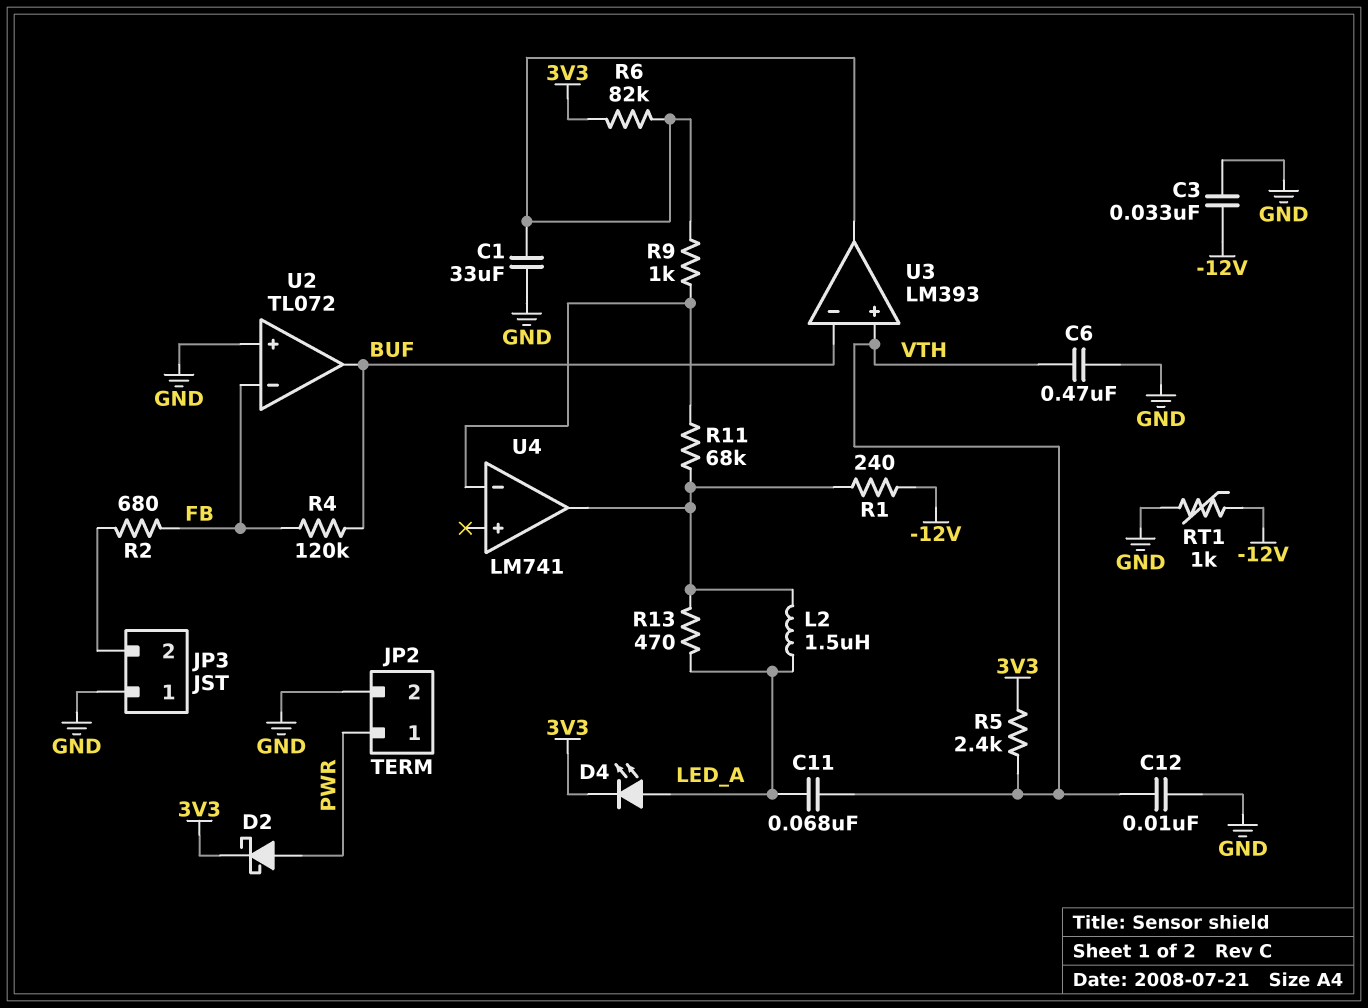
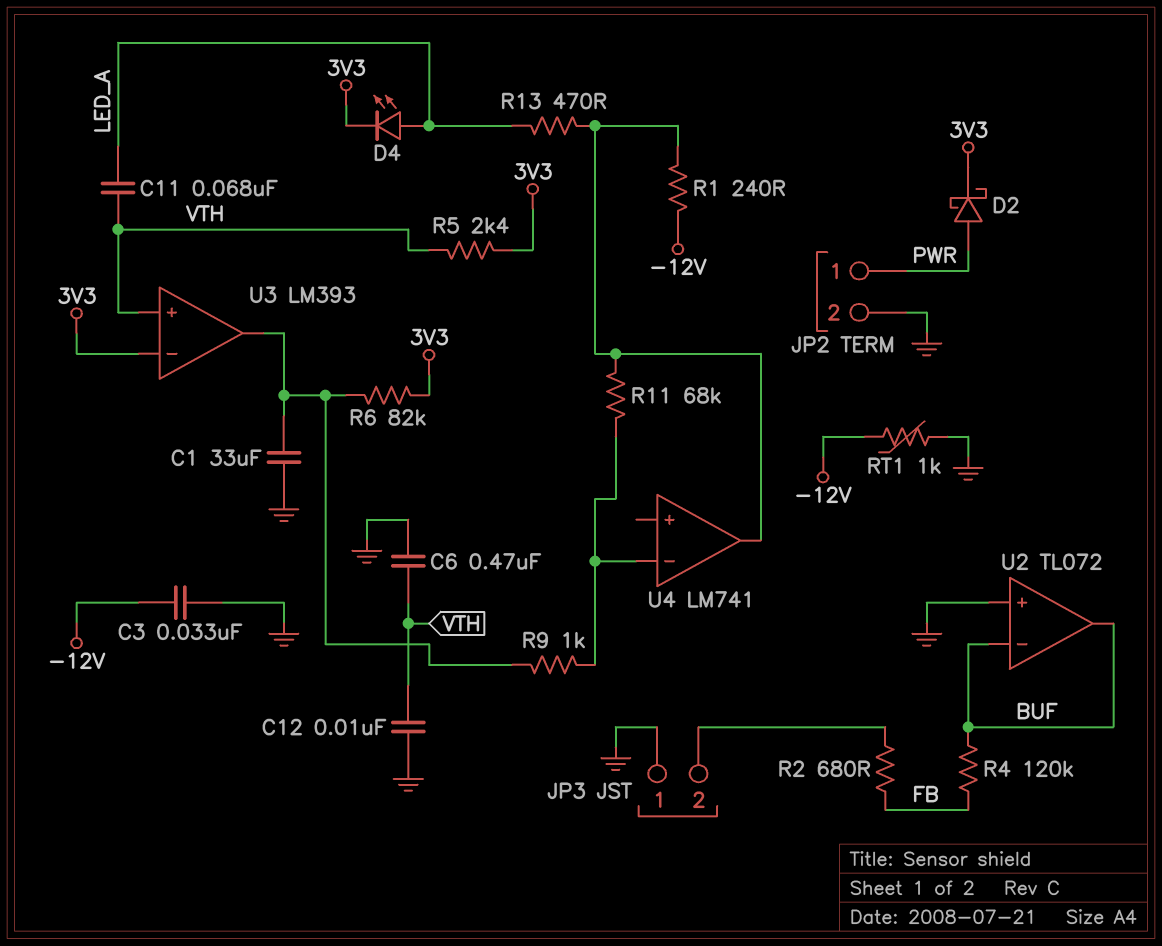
L2: 1.5uH (LED_A, U4/out) -> none
U2 pin in-: FB -> BUF
U3 pin in-: BUF -> 3V3

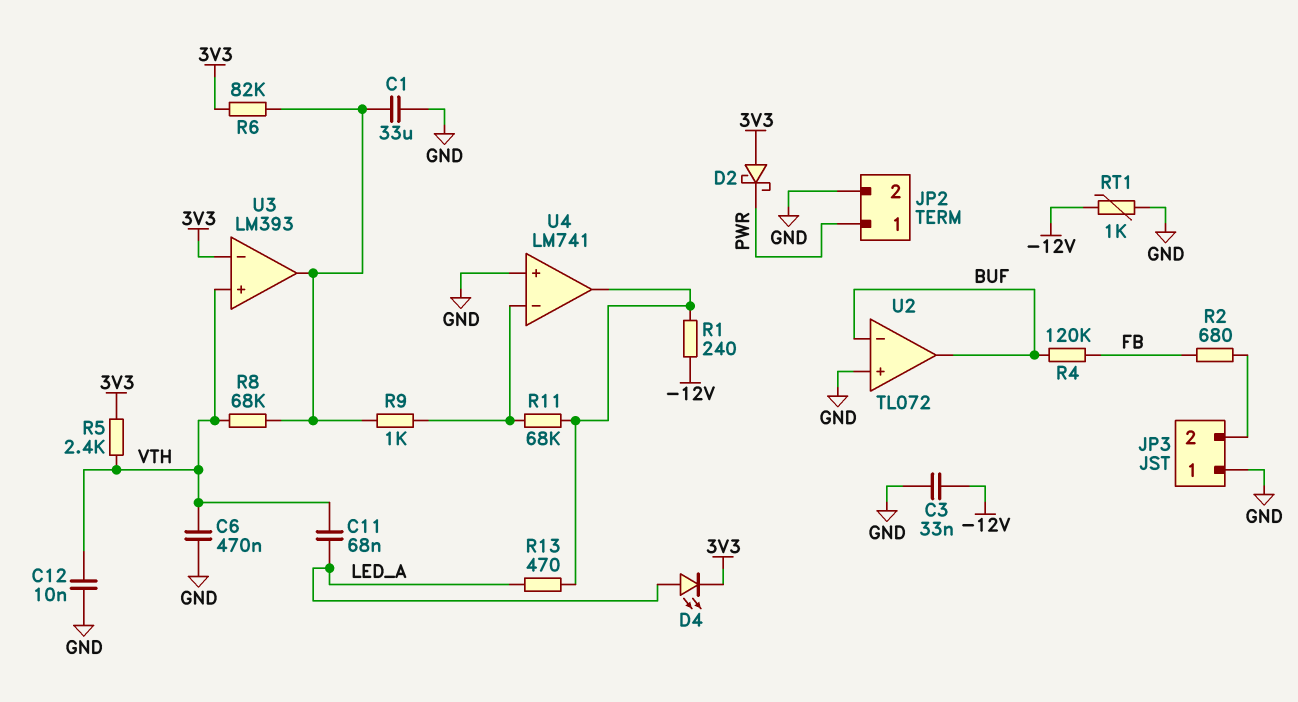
D2: schottky (A PWR, K 3V3) -> schottky (A 3V3, K PWR)
R8: none -> 68k (U3/out, VTH)
U4 pin in+: none -> GND

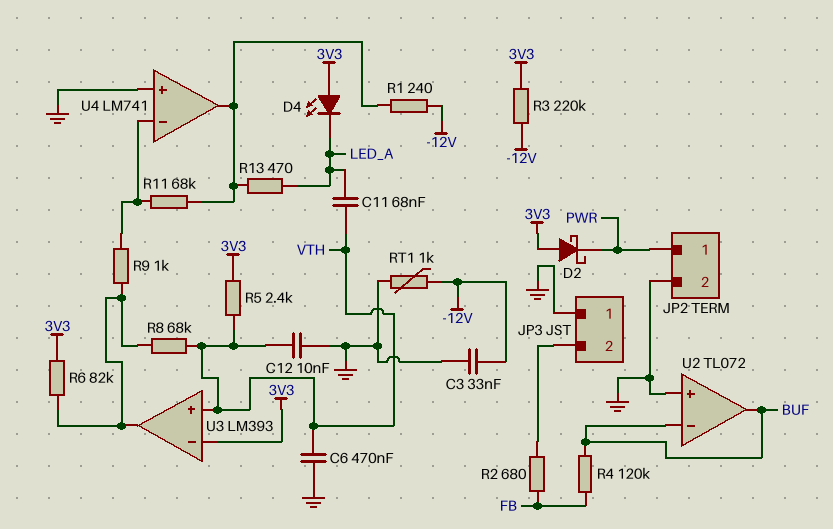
C1: 33uF (GND, U3/out) -> none
D4: LED (A LED_A, K 3V3) -> LED (A 3V3, K LED_A)
R3: none -> 220k (-12V, 3V3)

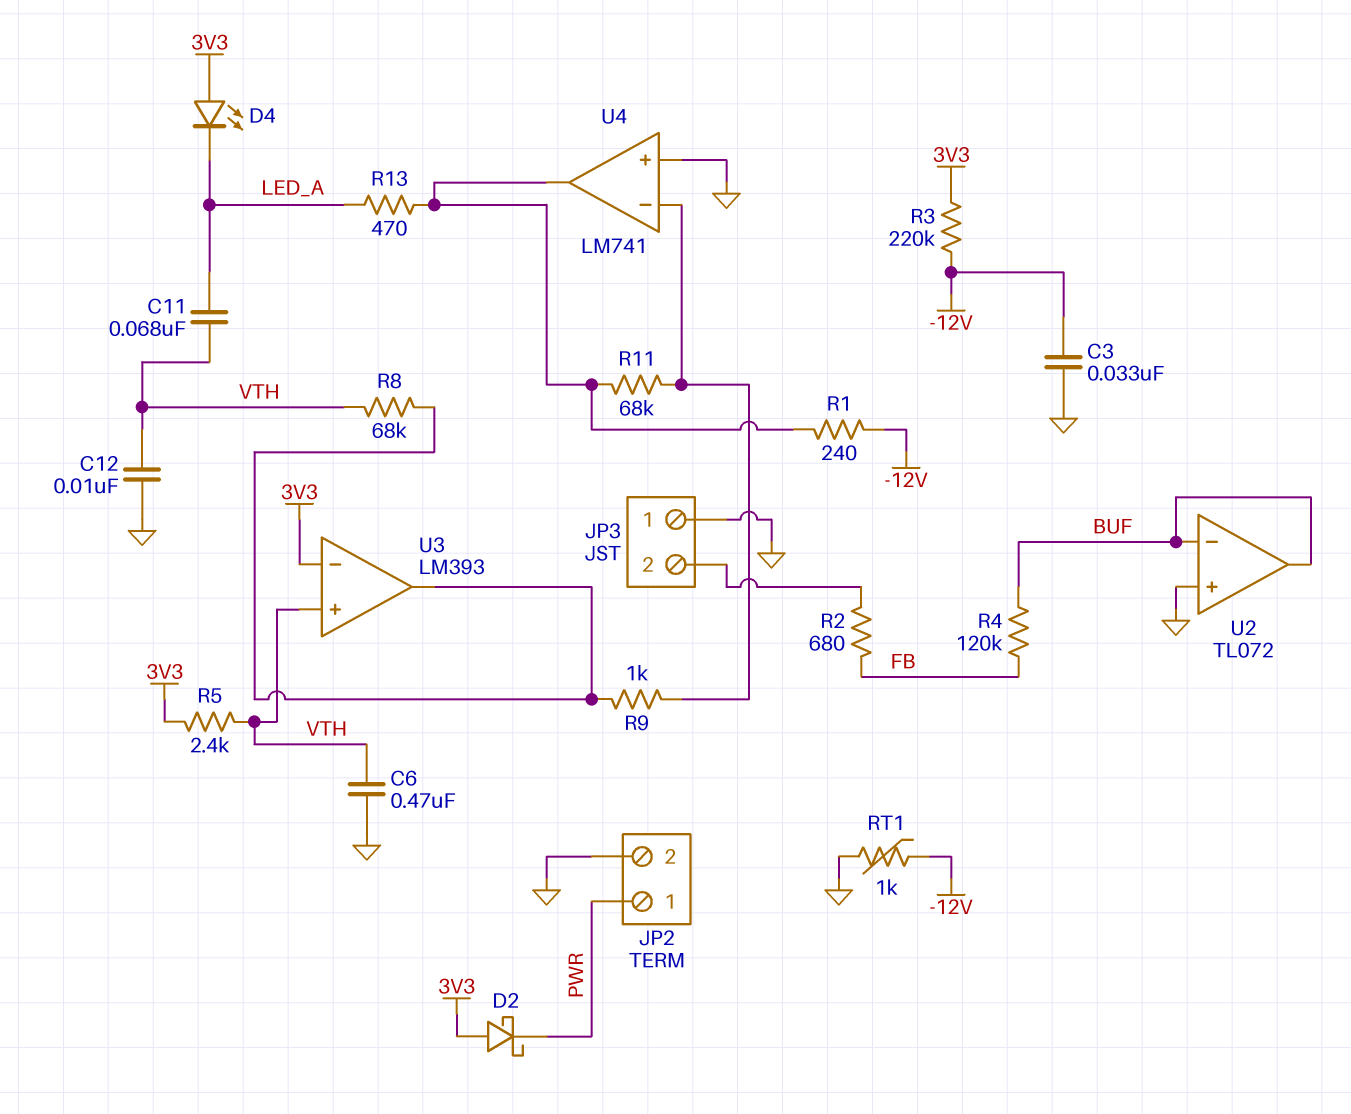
R6: 82k (3V3, U3/out) -> none

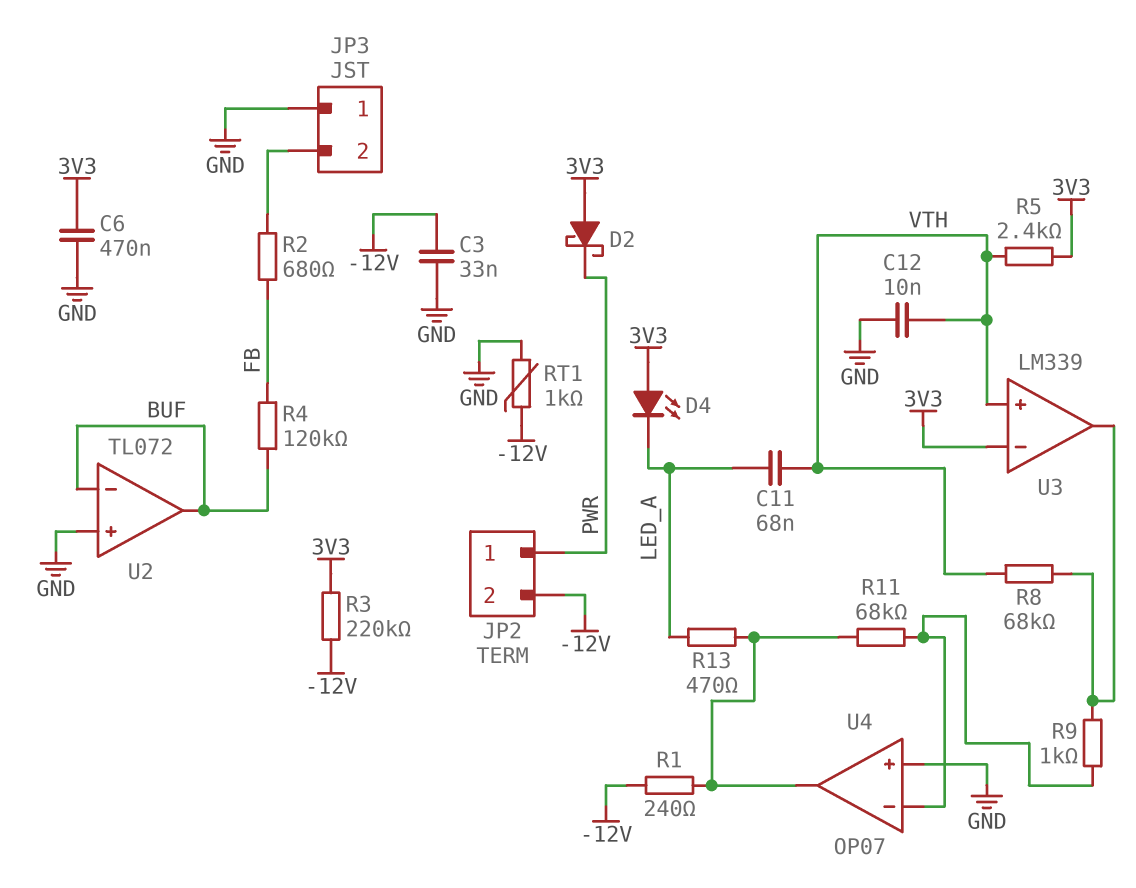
C6: 470nF (GND, VTH) -> 470nF (3V3, GND)
JP2 pin 2: GND -> -12V
U3: LM393 -> LM339
U4: LM741 -> OP07

